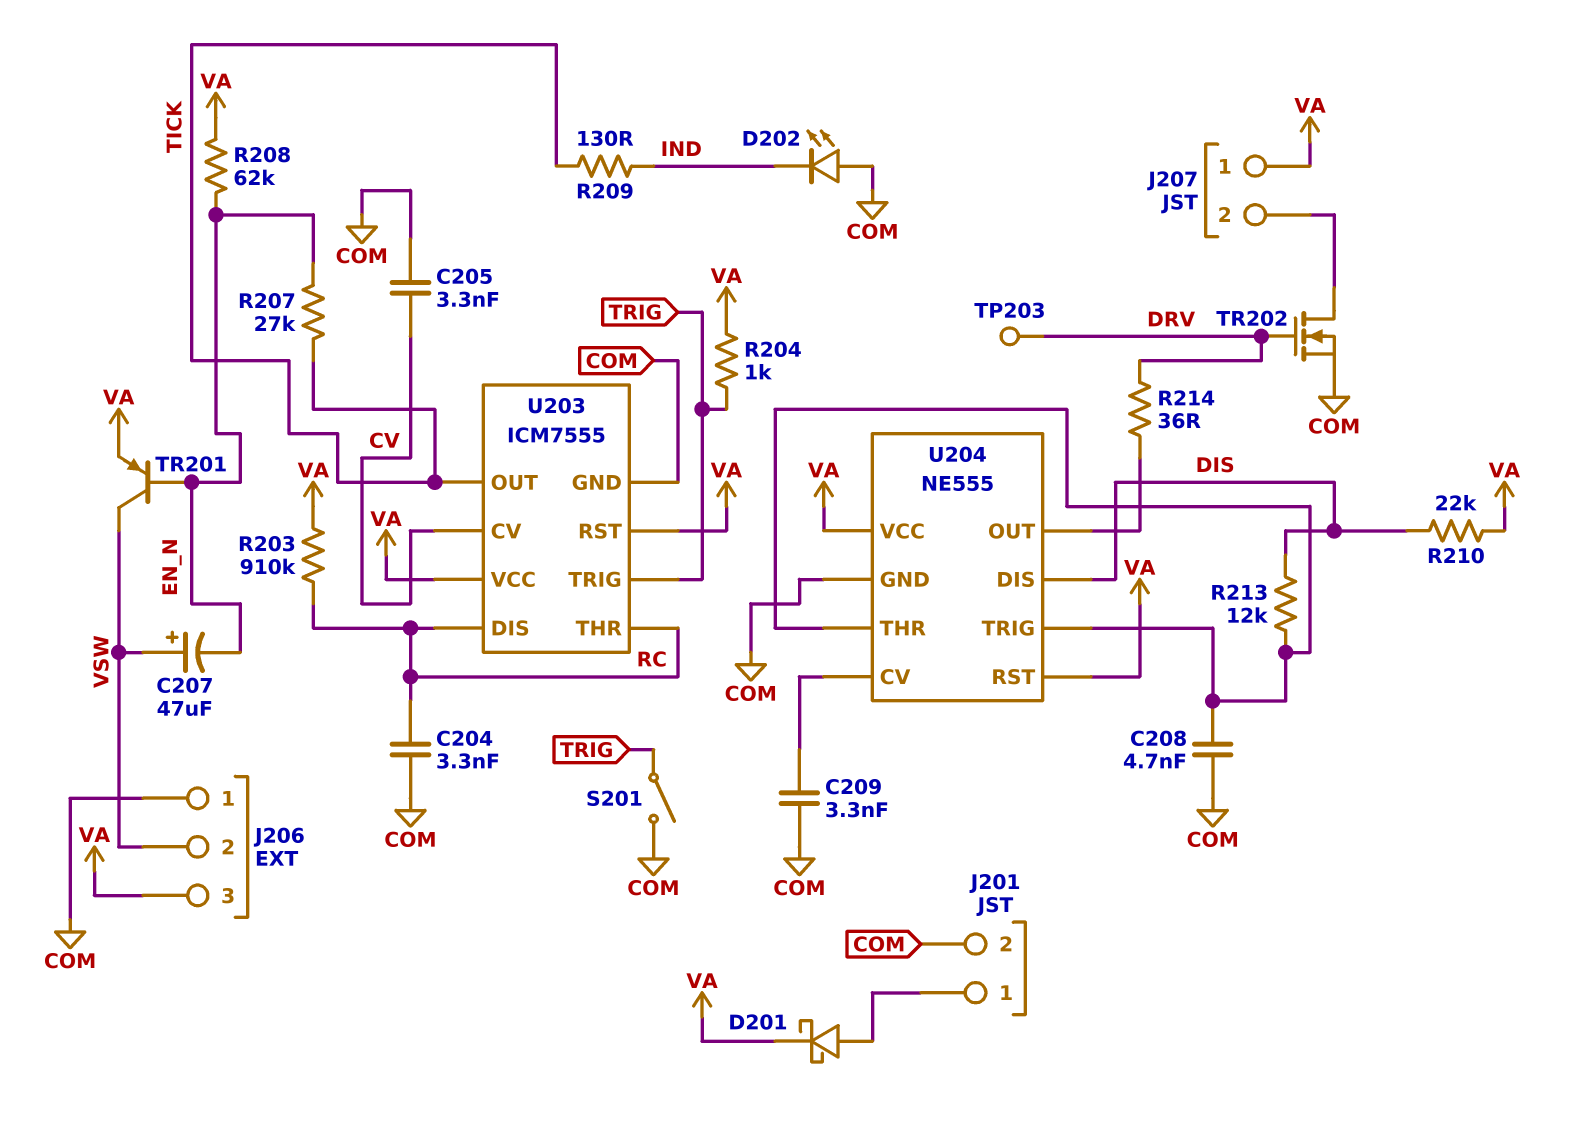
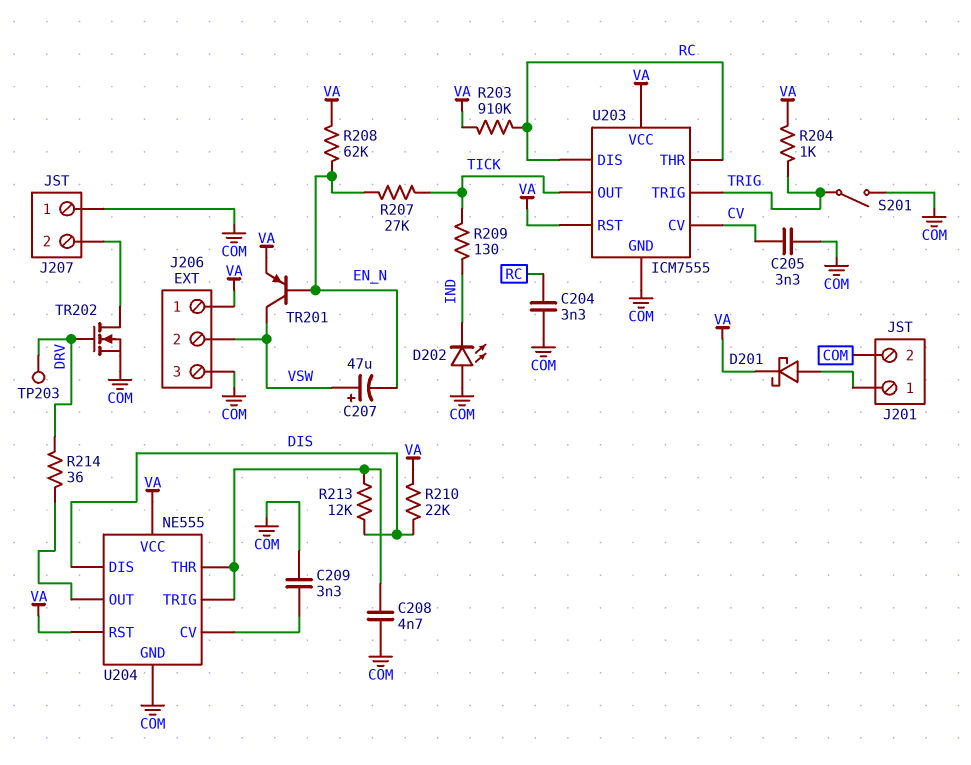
J206 pin 1: COM -> VA
J206 pin 3: VA -> COM
J207 pin 1: VA -> COM

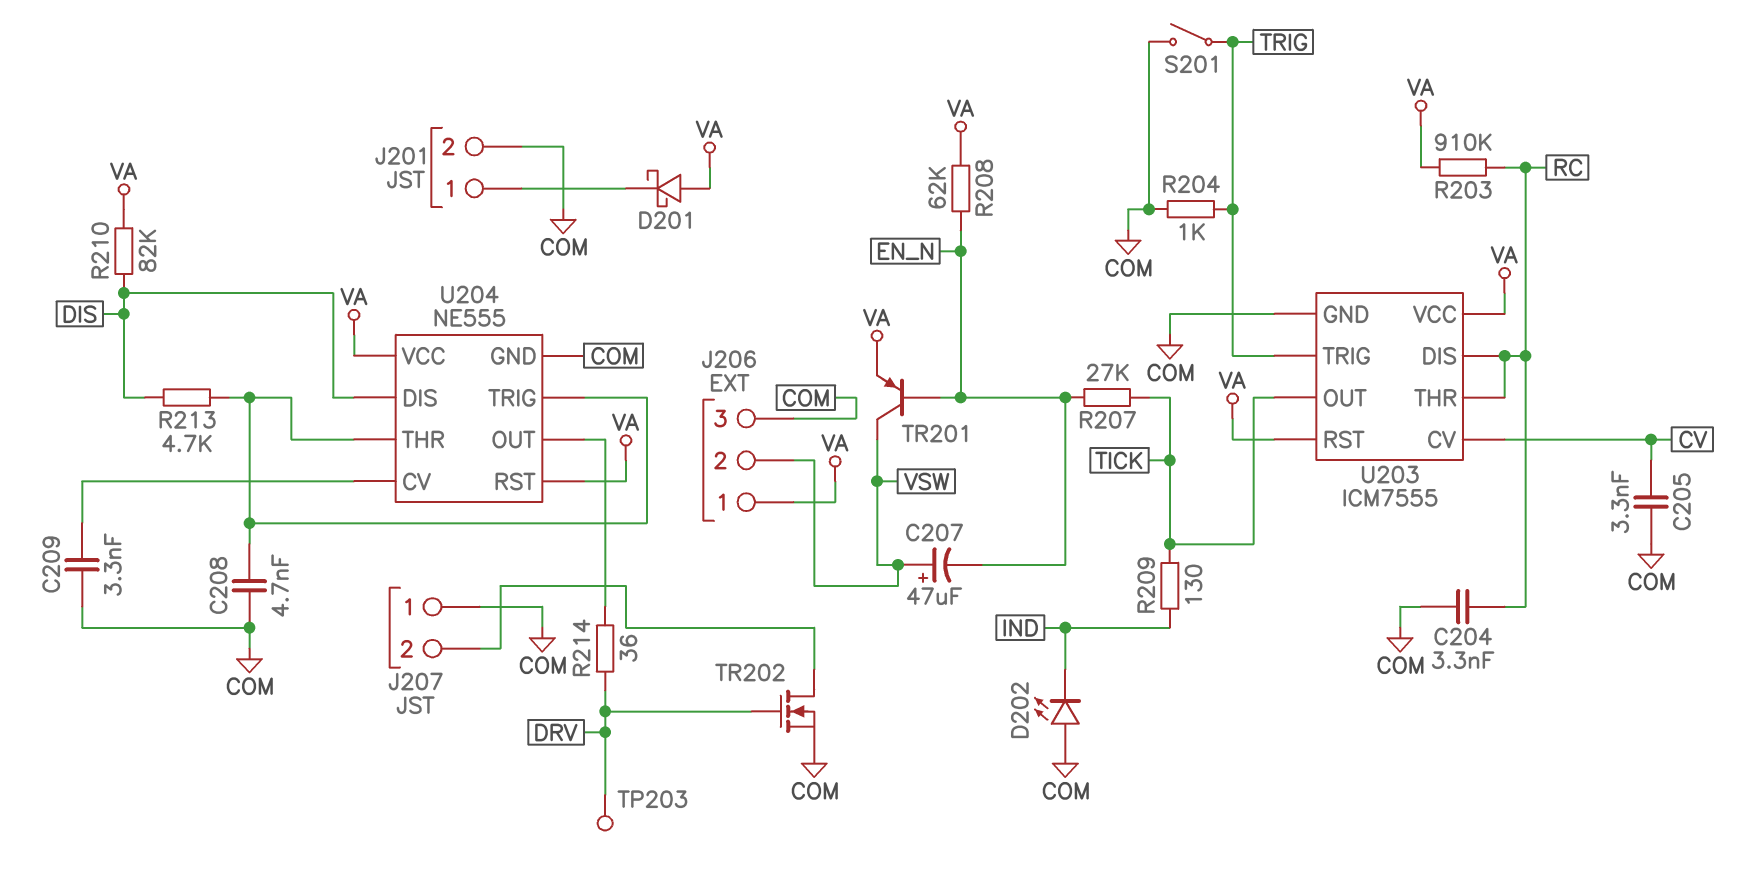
D201: schottky (A J201/1, K VA) -> schottky (A VA, K J201/1)
R204: 1k (TRIG, VA) -> 1k (COM, TRIG)
R210: 22k (DIS, VA) -> 82k (DIS, VA)
R213: 12k (DIS, U204/THR) -> 4.7k (DIS, U204/THR)

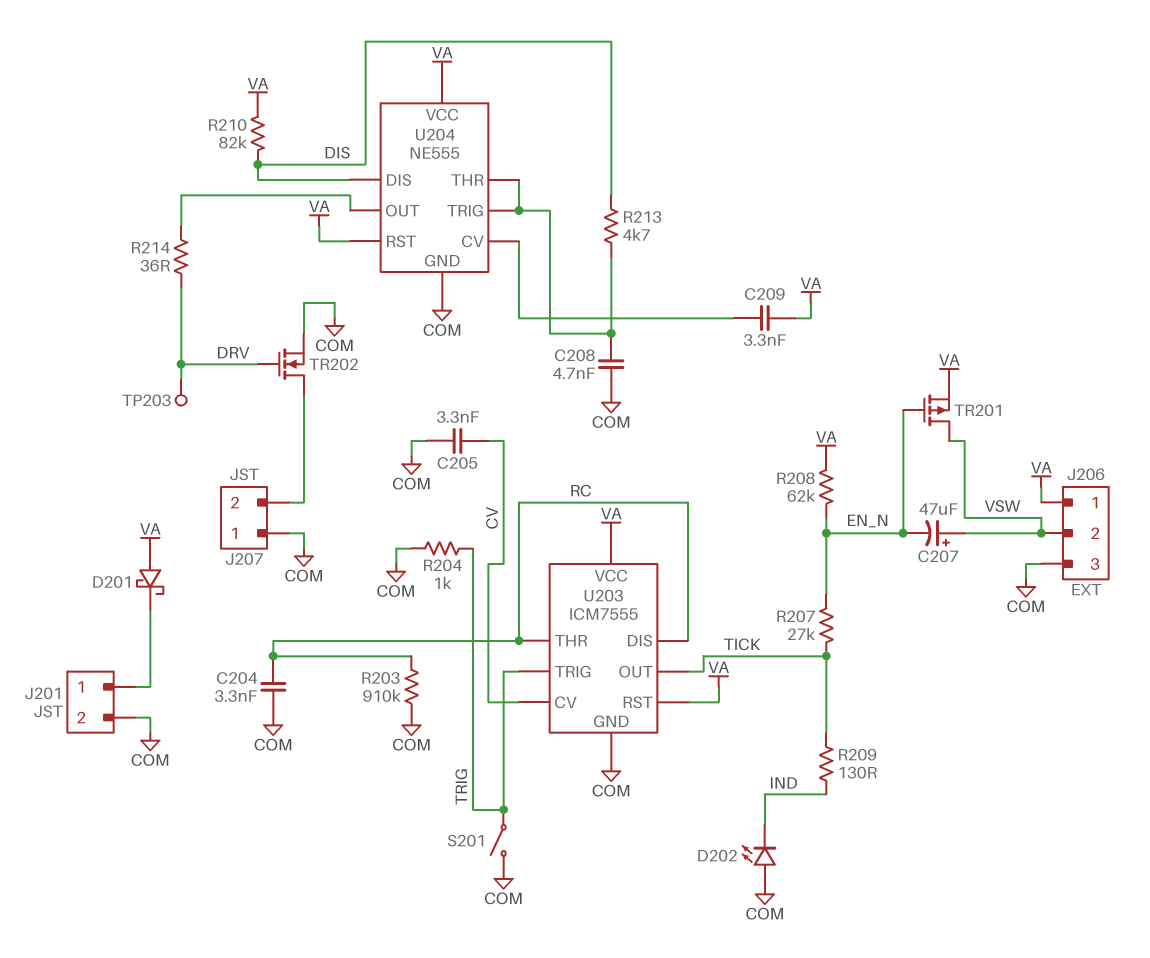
C209: 3.3nF (COM, U204/CV) -> 3.3nF (U204/CV, VA)
R203: 910k (RC, VA) -> 910k (COM, RC)
TR201: PNP (B EN_N, C VSW, E VA) -> PMOS (G EN_N, D VSW, S VA)

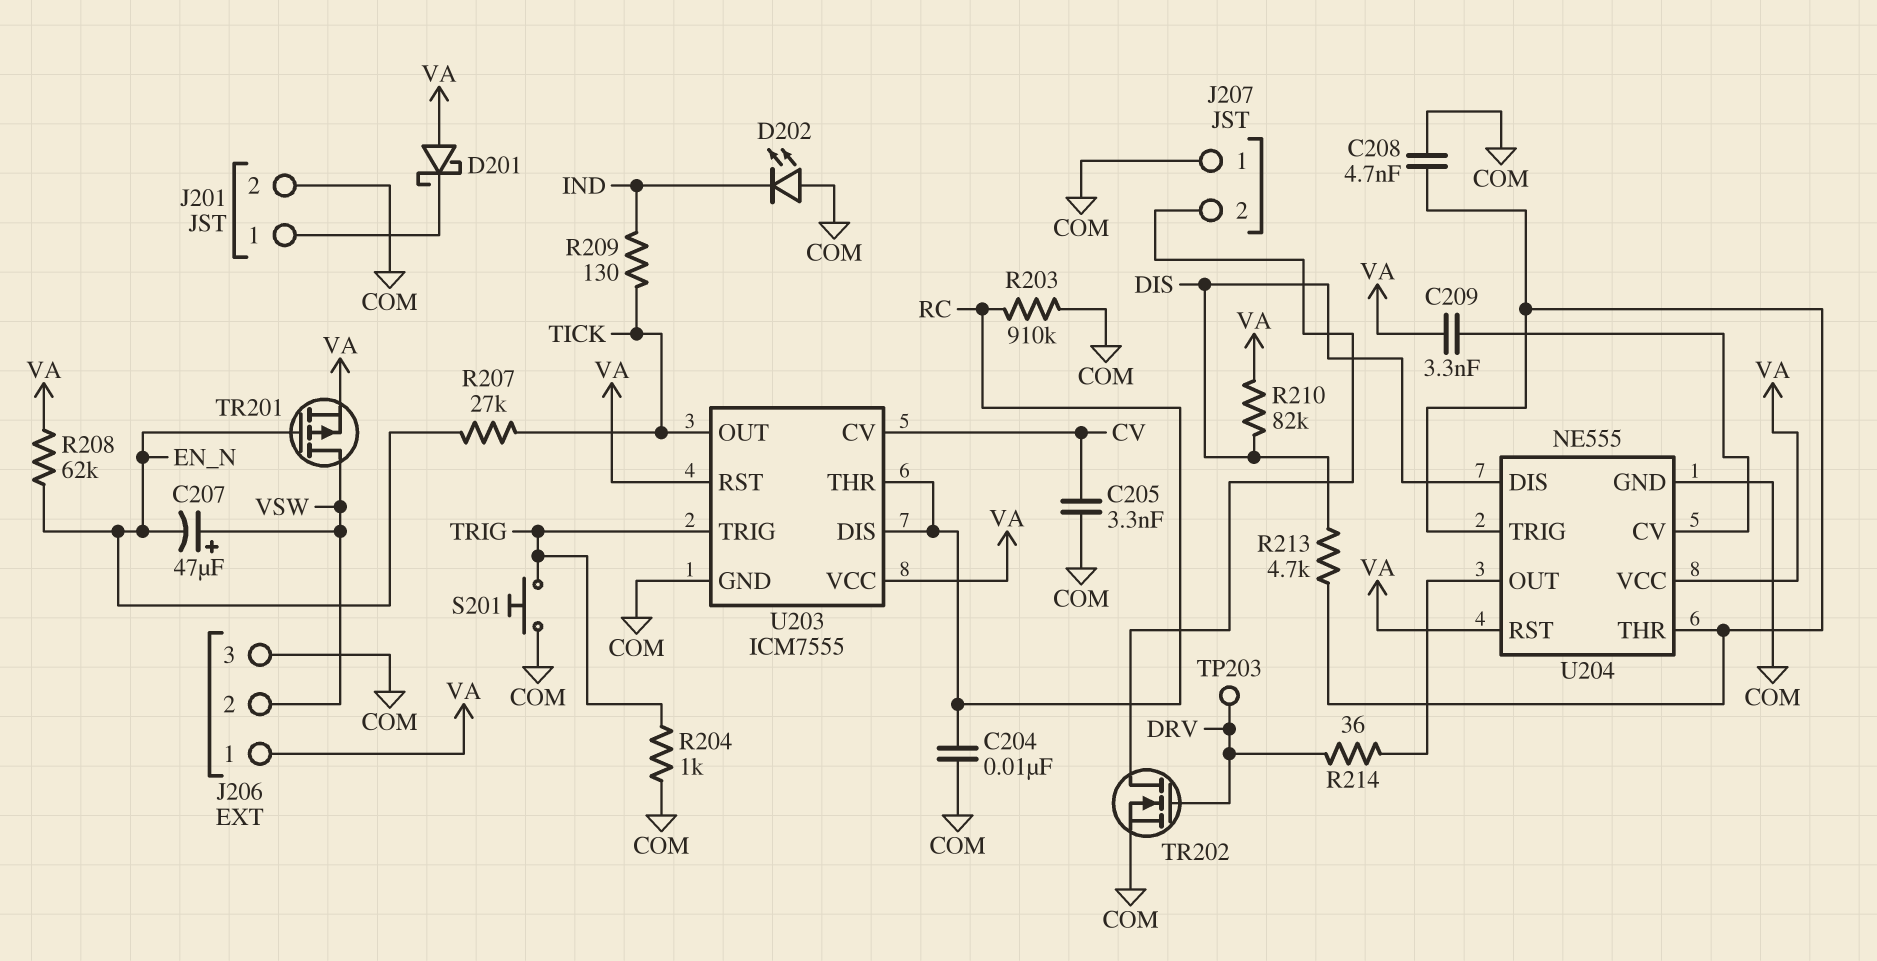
C204: 3.3nF (COM, RC) -> 10nF (COM, RC)
S201: switch (COM, TRIG) -> button (COM, TRIG)

